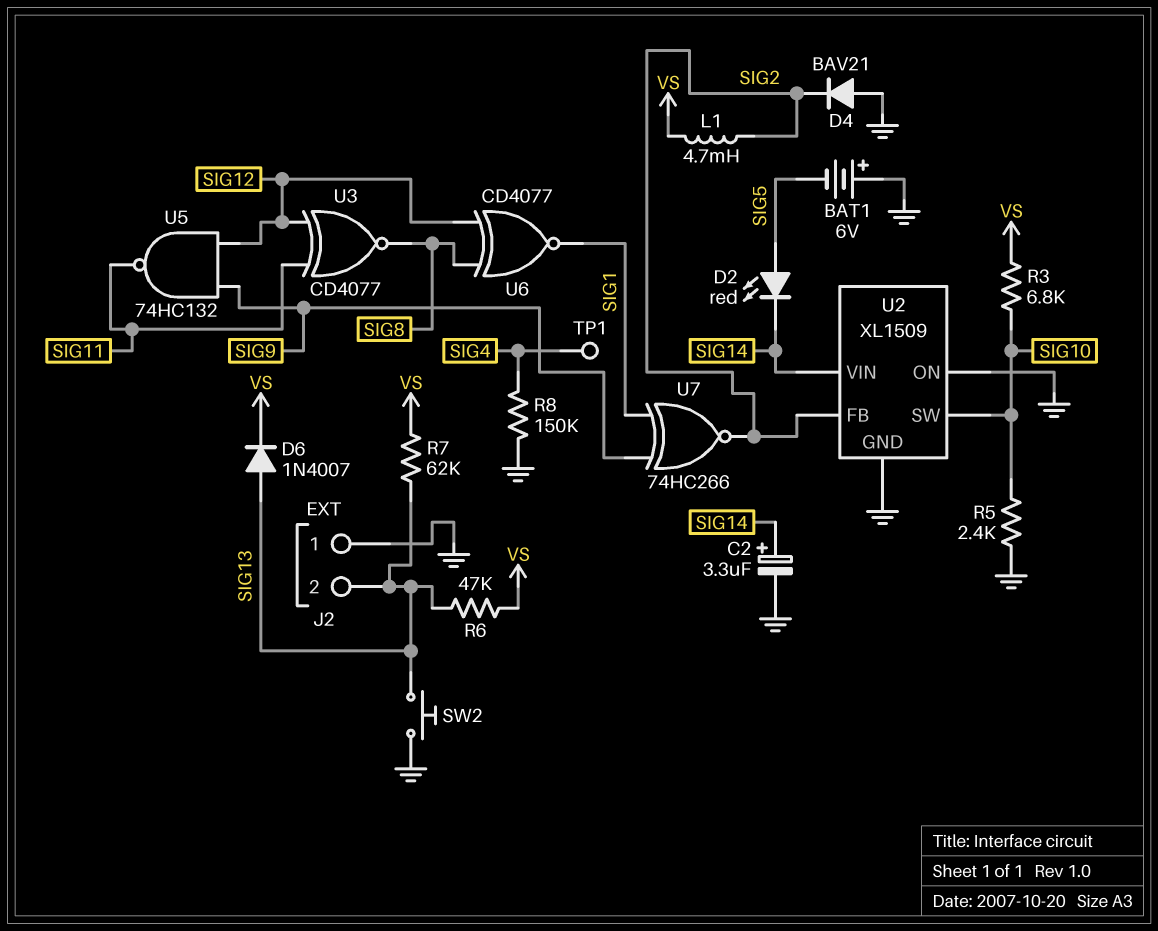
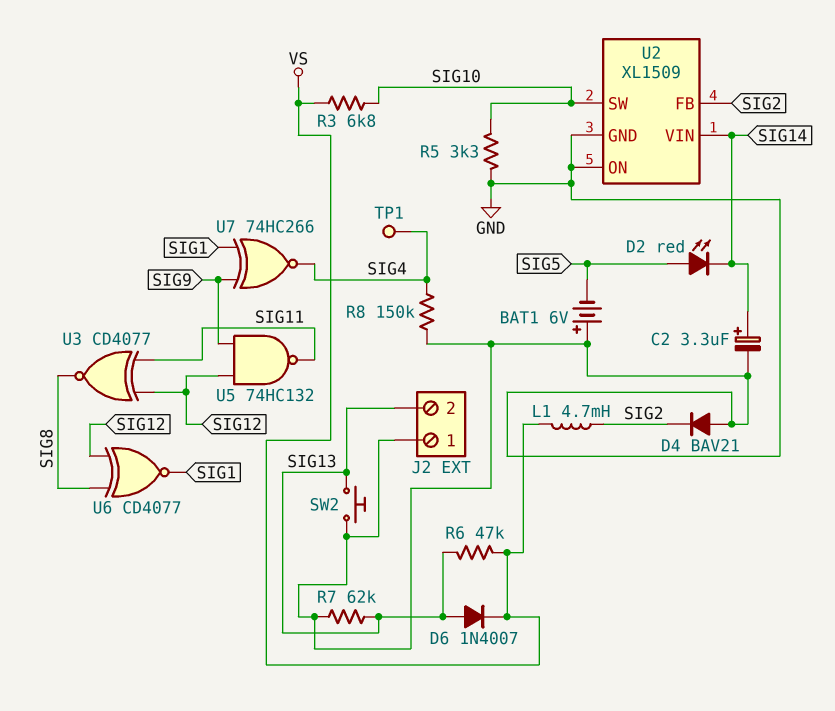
R5: 2.4k (GND, SIG10) -> 3.3k (GND, SIG10)
R7: 62k (SIG13, VS) -> 62k (GND, SIG13)
U7: XNOR 74HC266 (in SIG1, in SIG9, out SIG2) -> XNOR 74HC266 (in SIG1, in SIG9, out SIG4)

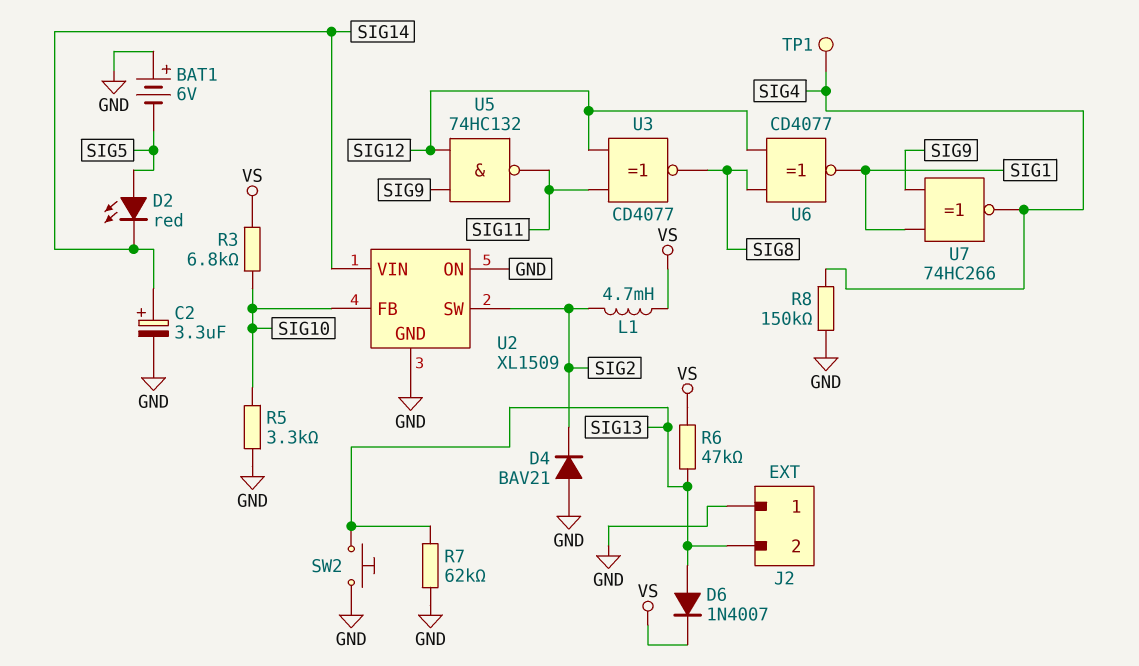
U2 pin FB: SIG2 -> SIG10
U2 pin SW: SIG10 -> SIG2

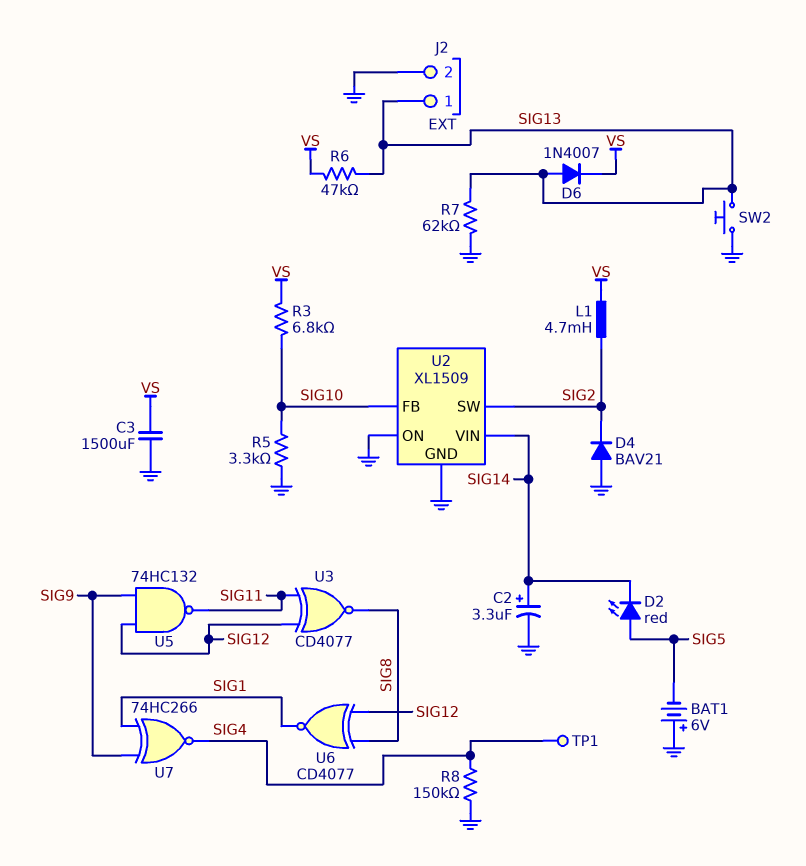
C3: none -> 1500uF (GND, VS)
J2 pin 1: GND -> SIG13
J2 pin 2: SIG13 -> GND

